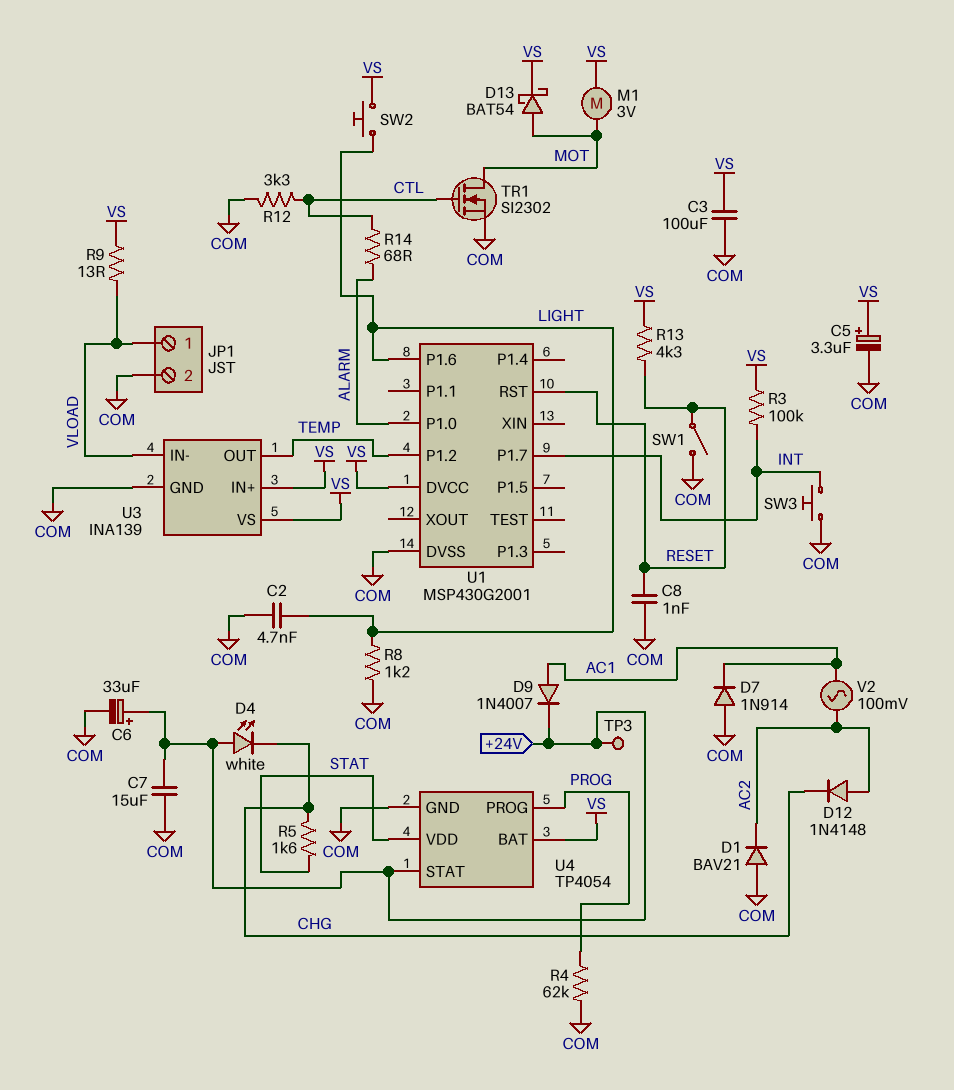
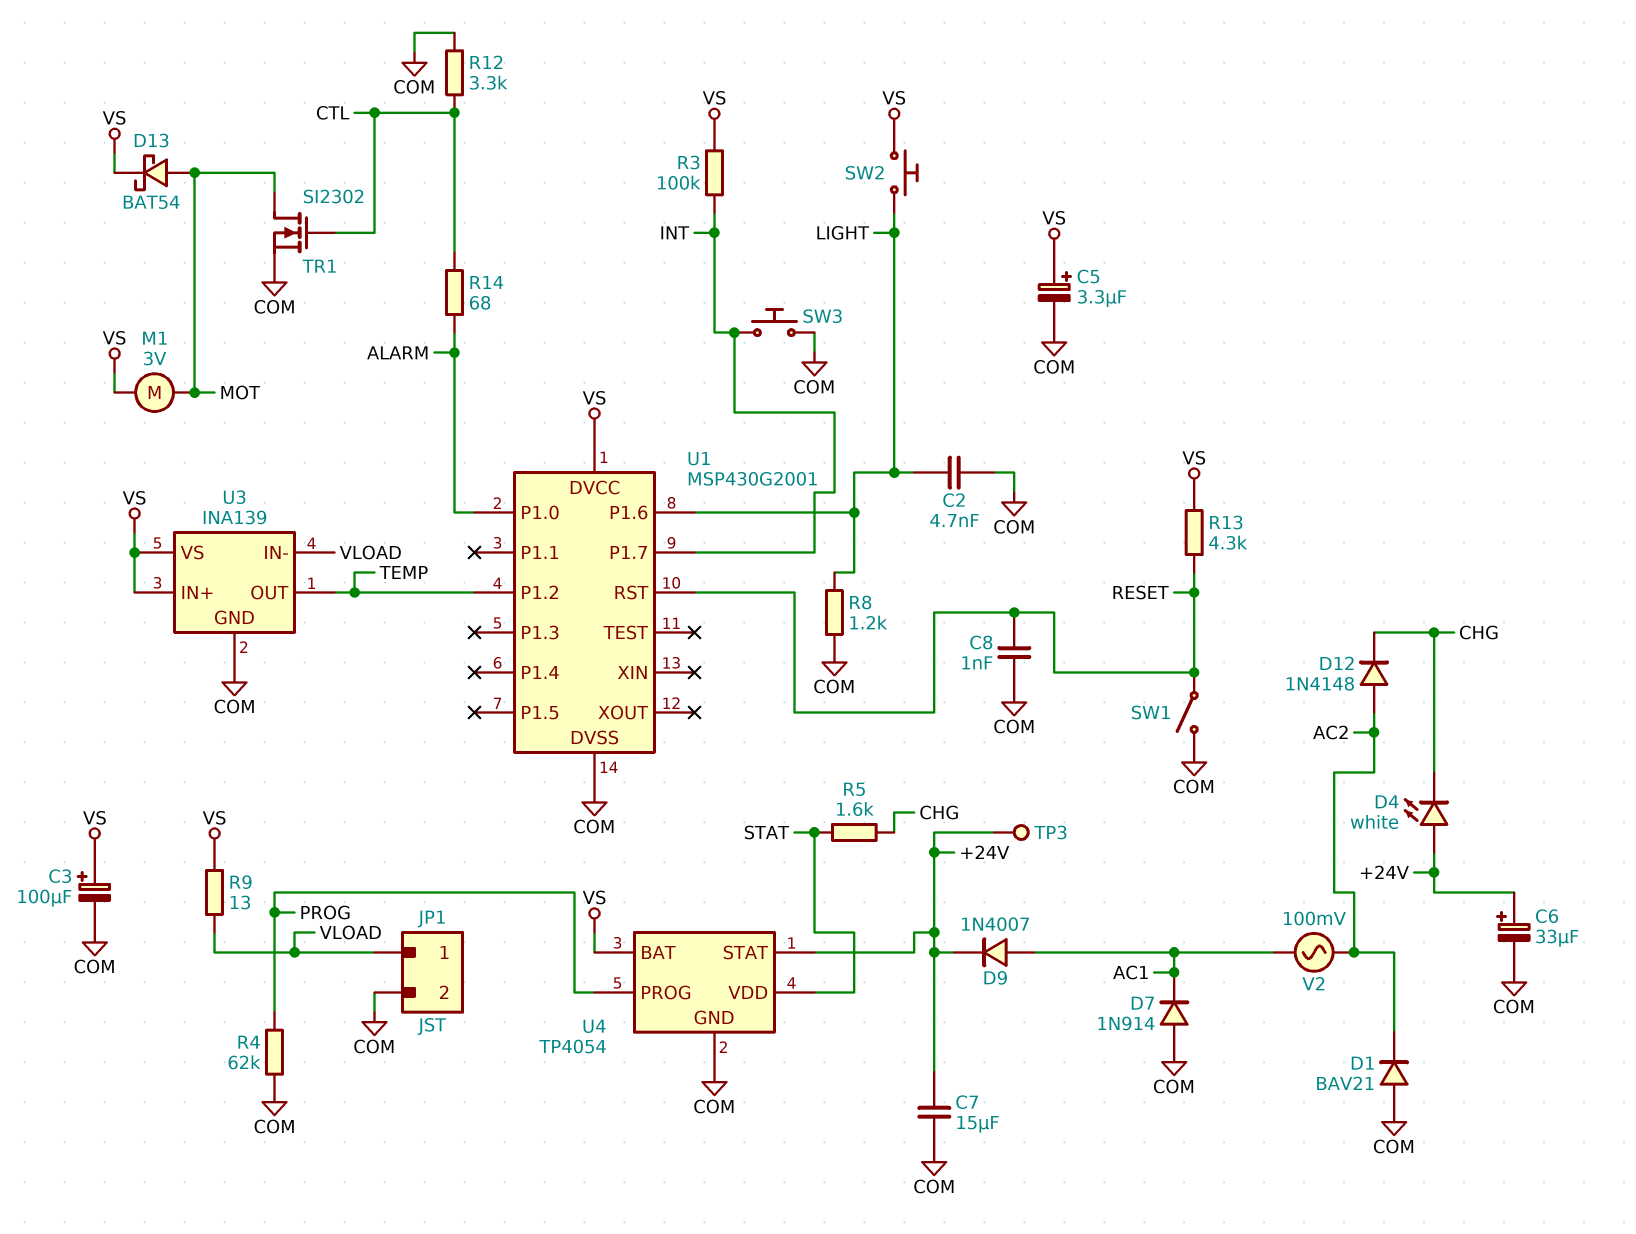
C3: 100uF (COM, VS) -> 100uF (plus VS, minus COM)

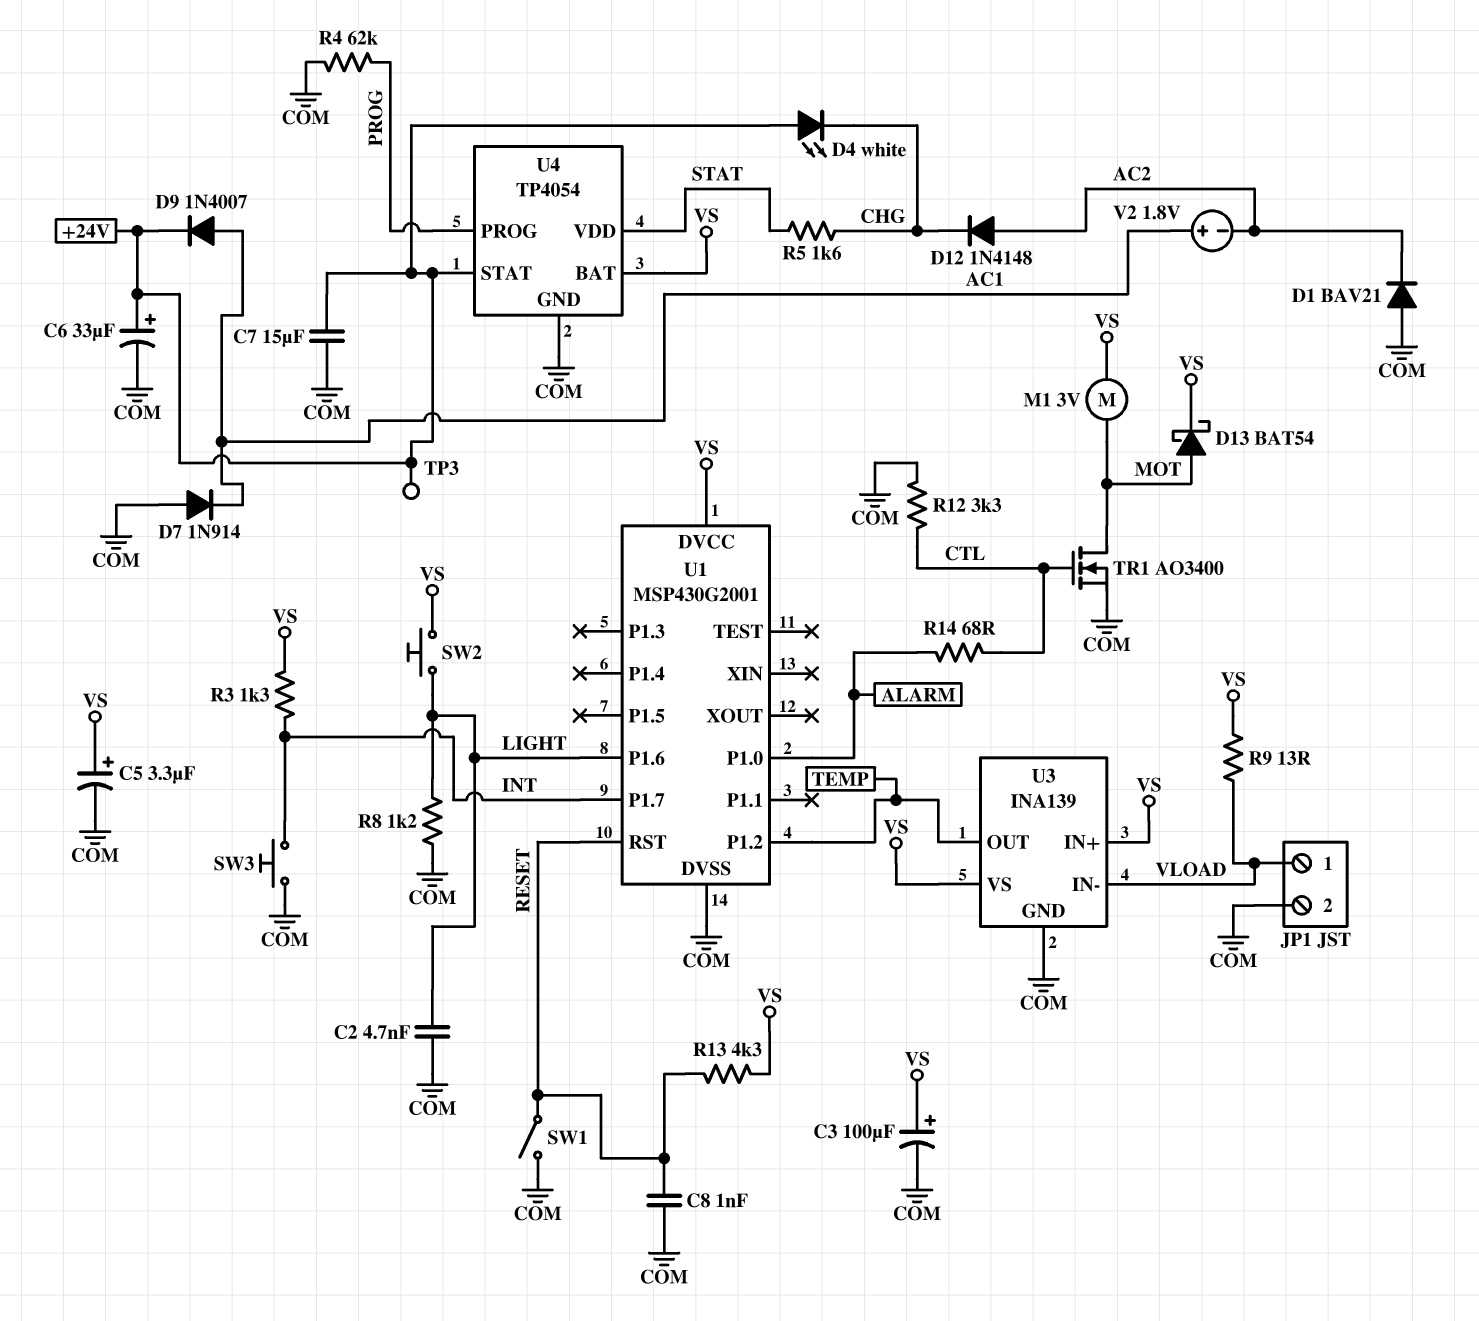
R3: 100k (INT, VS) -> 1.3k (INT, VS)
TR1: NMOS SI2302 (G CTL, D MOT, S COM) -> NMOS AO3400 (G CTL, D MOT, S COM)
V2: AC 100mV (AC1, AC2) -> 1.8V (plus AC1, minus AC2)

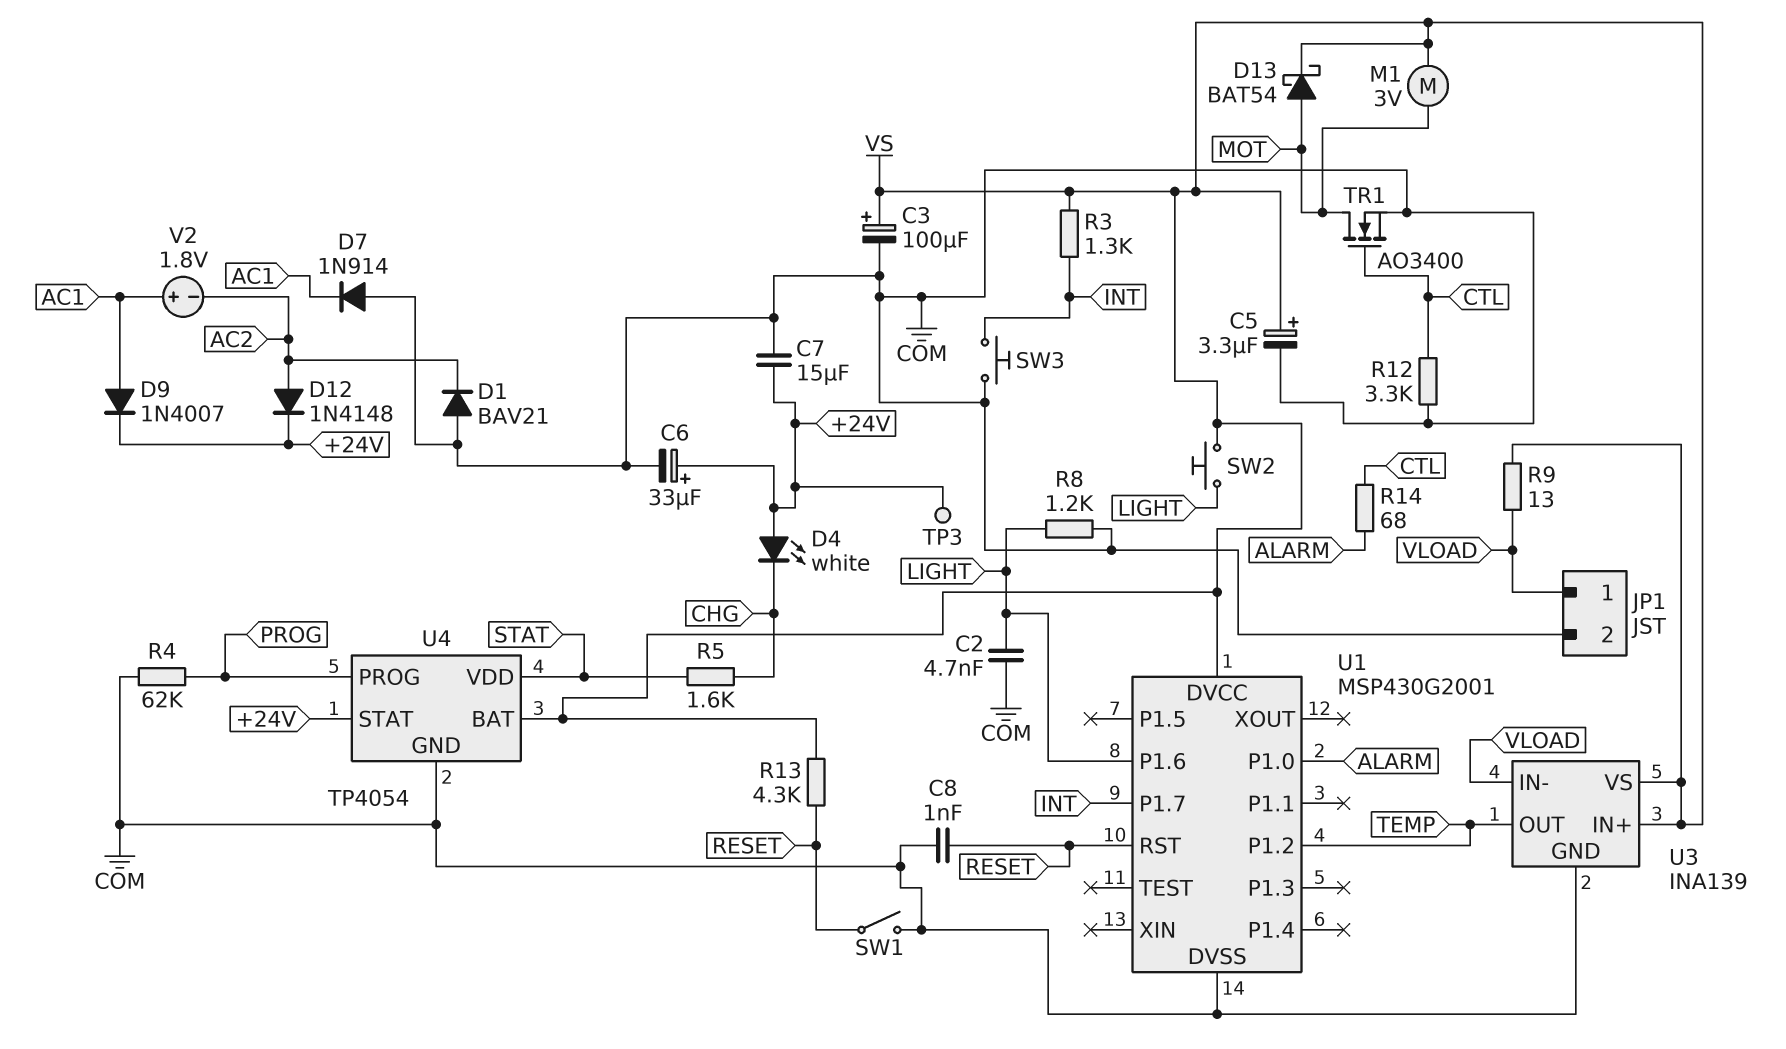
D12: diode 1N4148 (A AC2, K CHG) -> diode 1N4148 (A AC2, K +24V)

